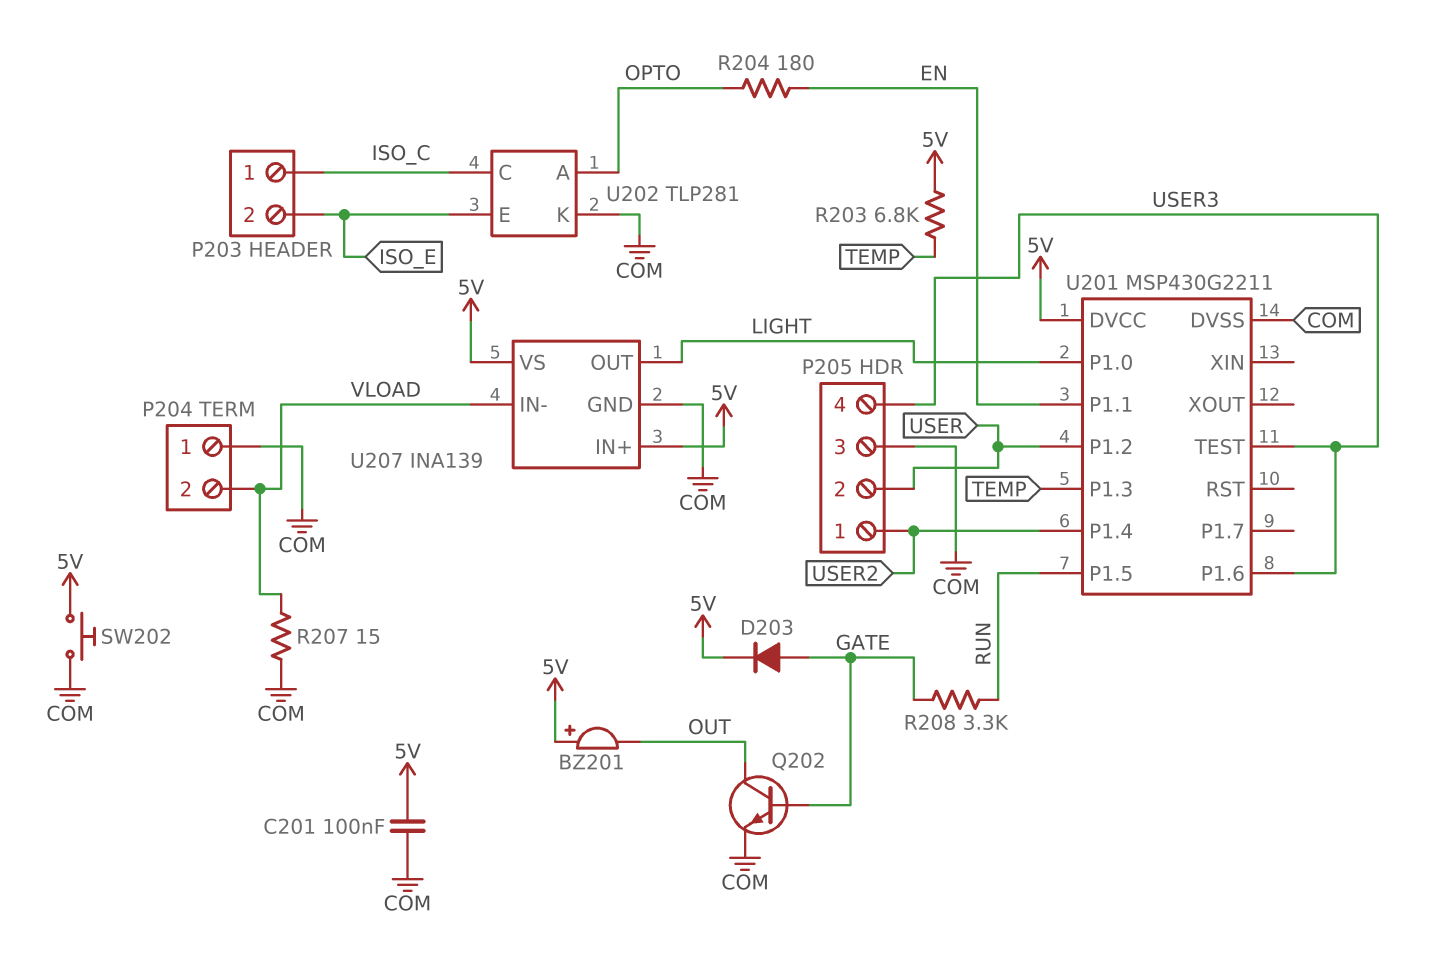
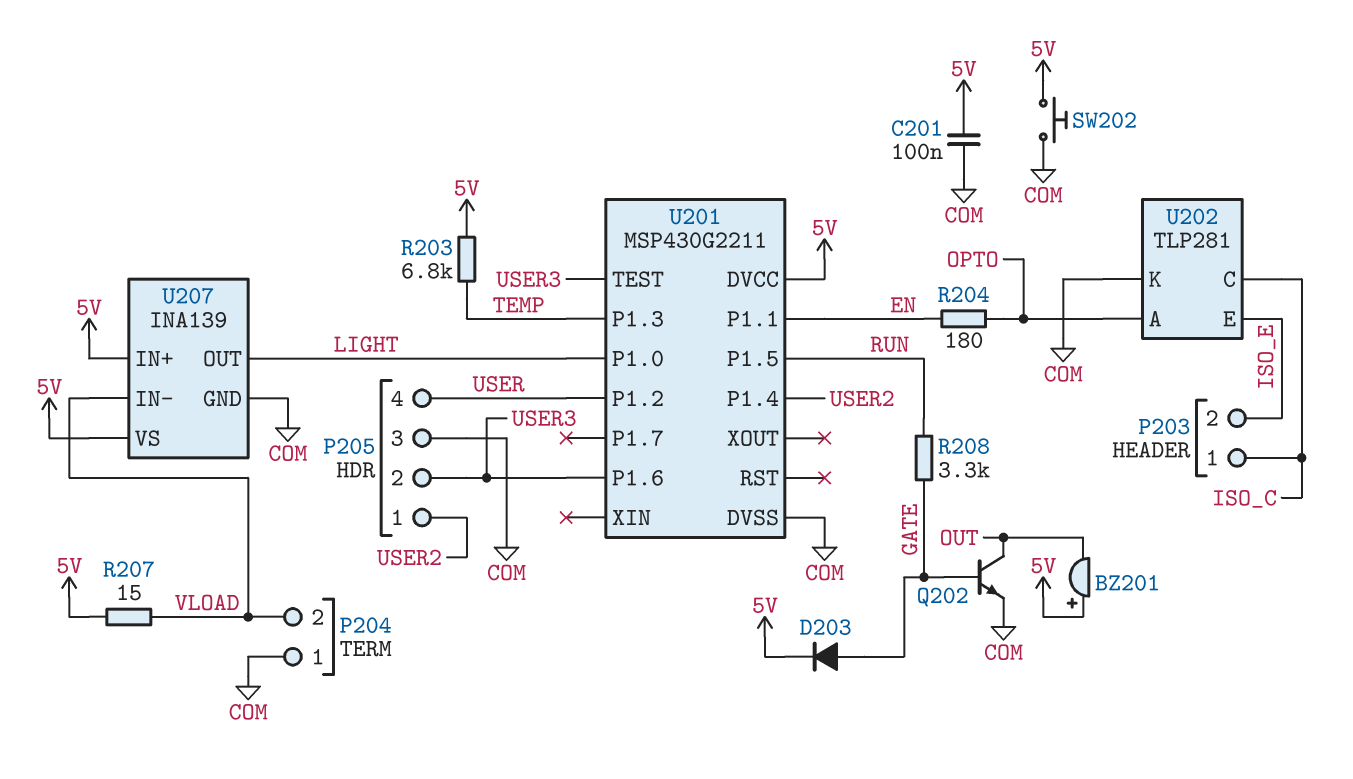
P205 pin 2: USER -> USER3
P205 pin 4: USER3 -> USER
R207: 15 (COM, VLOAD) -> 15 (5V, VLOAD)

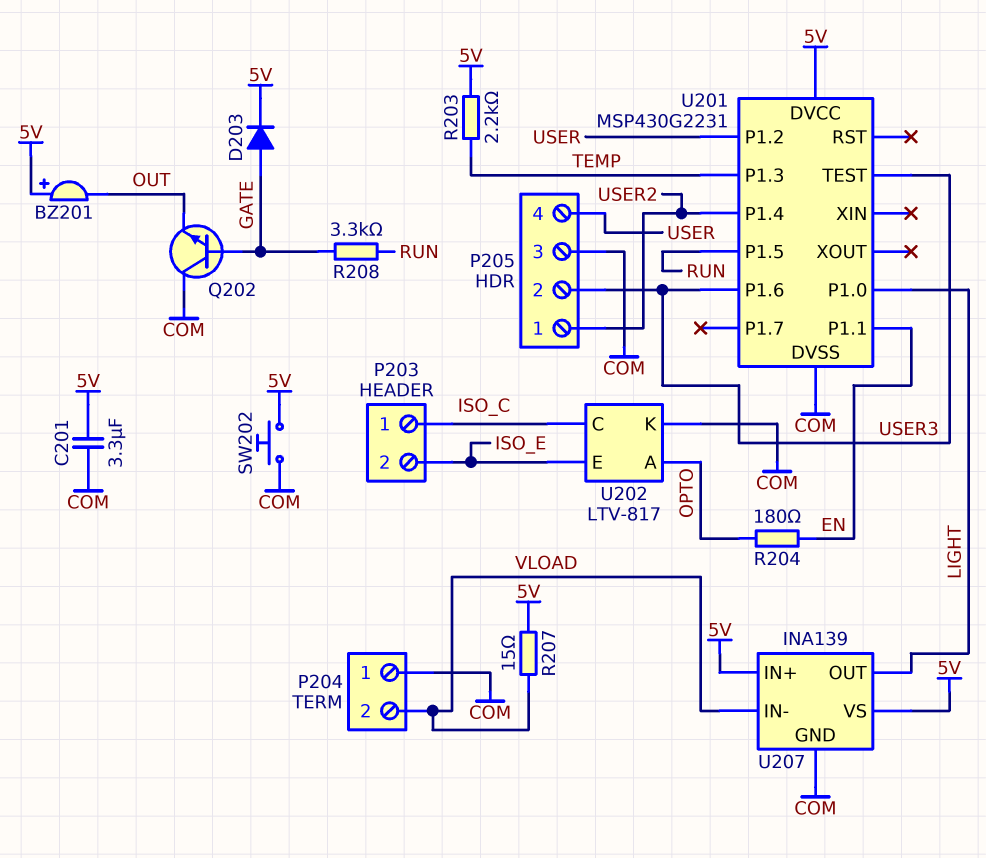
C201: 100nF (5V, COM) -> 3.3uF (5V, COM)
Q202: NPN (B GATE, C OUT, E COM) -> NPN (B GATE, C COM, E OUT)
R203: 6.8k (5V, TEMP) -> 2.2k (5V, TEMP)
U201: MSP430G2211 -> MSP430G2231
U202: TLP281 -> LTV-817

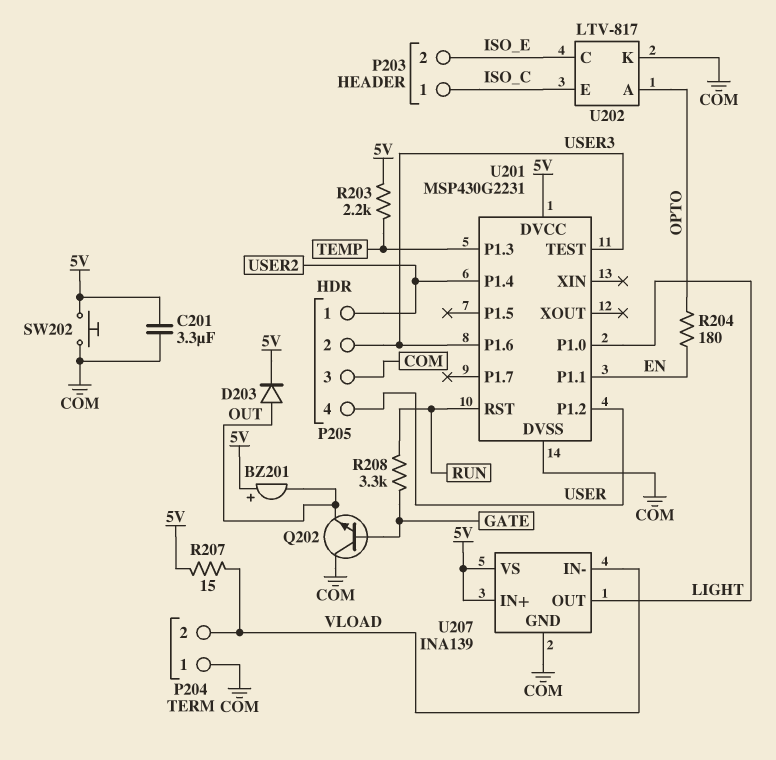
D203: diode (A GATE, K 5V) -> diode (A OUT, K 5V)
U201 pin P1.5: RUN -> none
U201 pin RST: none -> RUN
U202 pin C: ISO_C -> ISO_E
U202 pin E: ISO_E -> ISO_C

